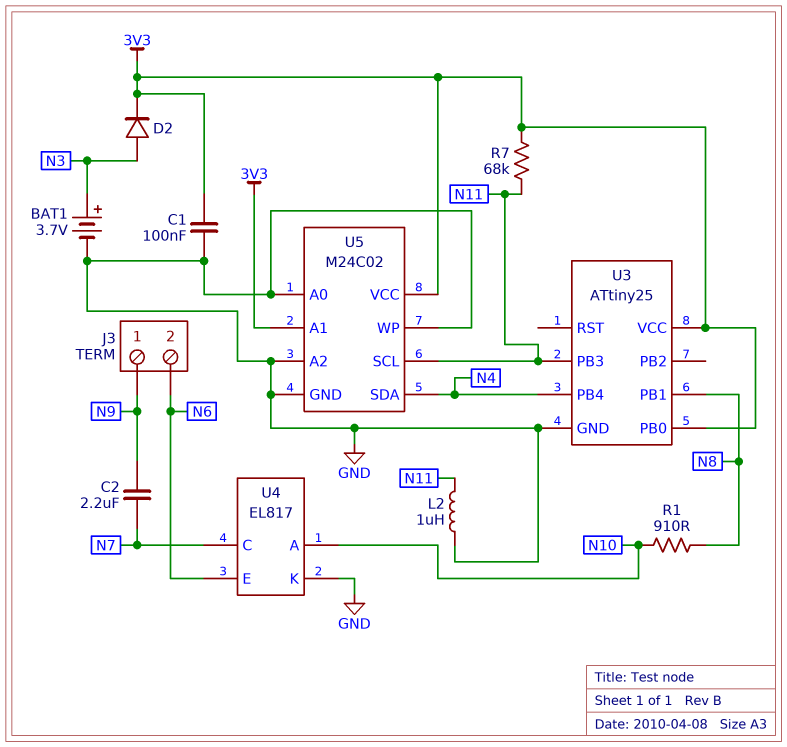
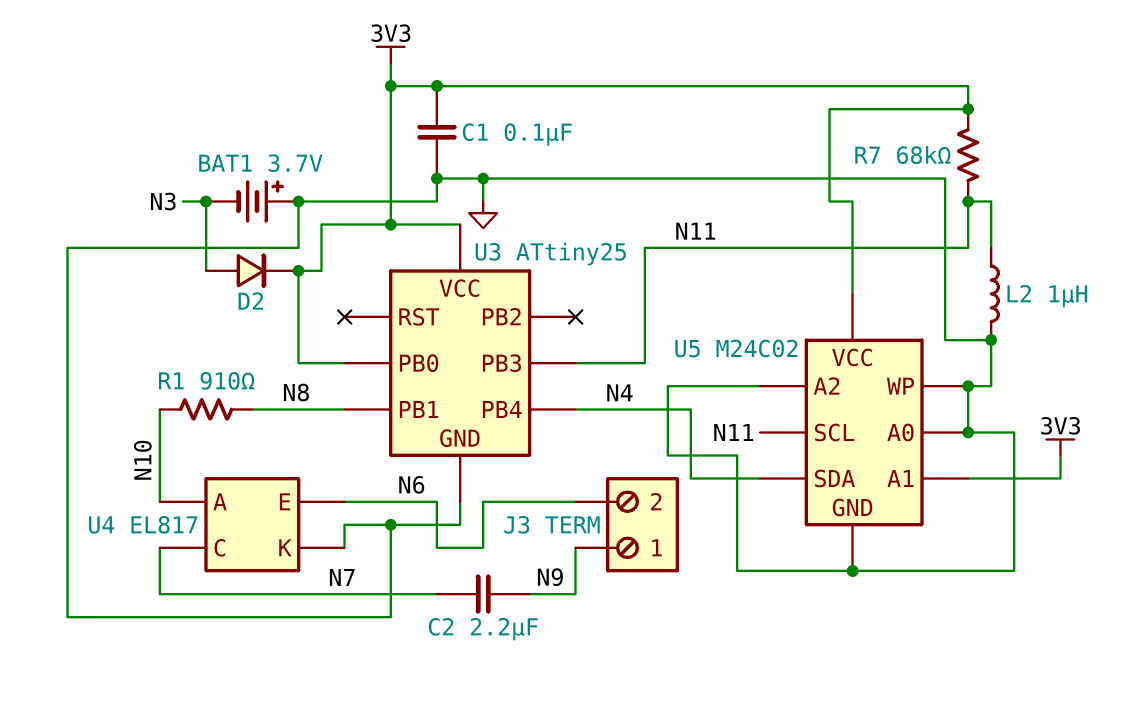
BAT1: 3.7V (plus N3, minus GND) -> 3.7V (plus GND, minus N3)

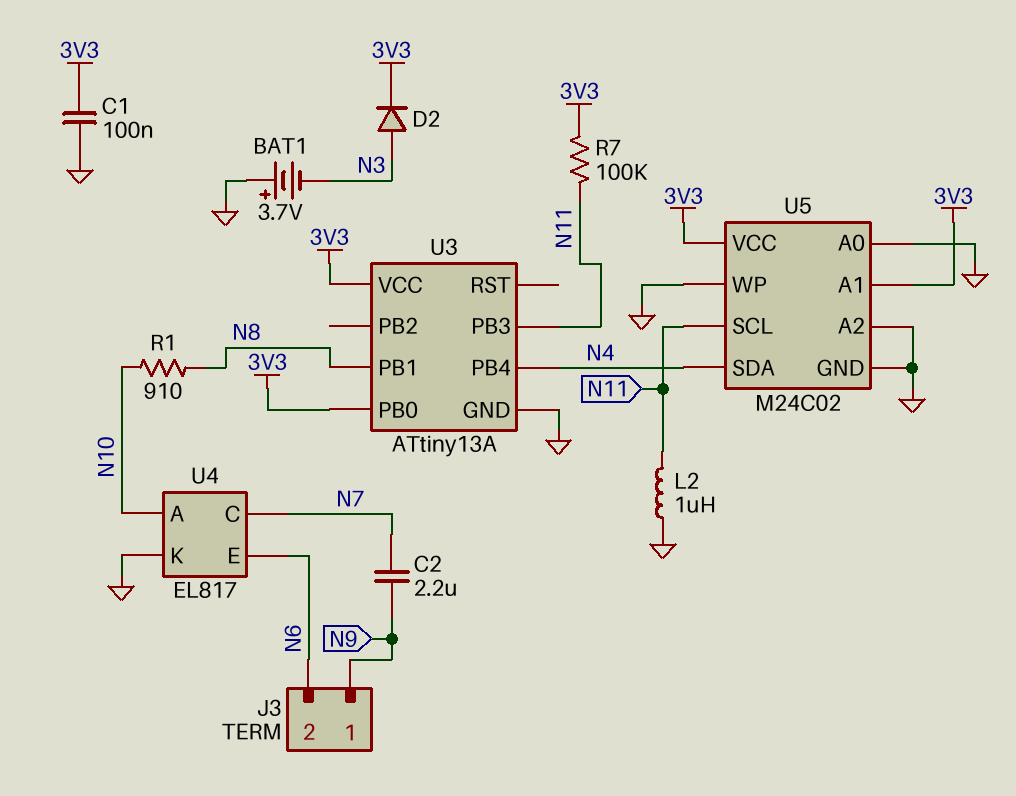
R7: 68k (3V3, N11) -> 100k (3V3, N11)
U3: ATtiny25 -> ATtiny13A

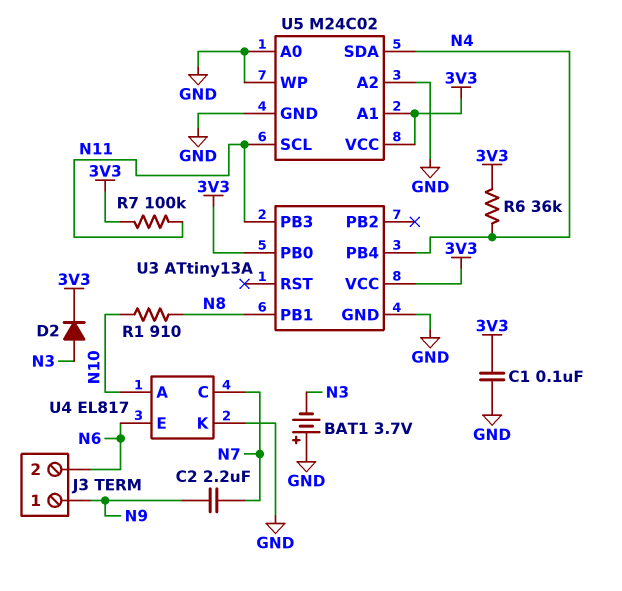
L2: 1uH (GND, N11) -> none
R6: none -> 36k (3V3, N4)

